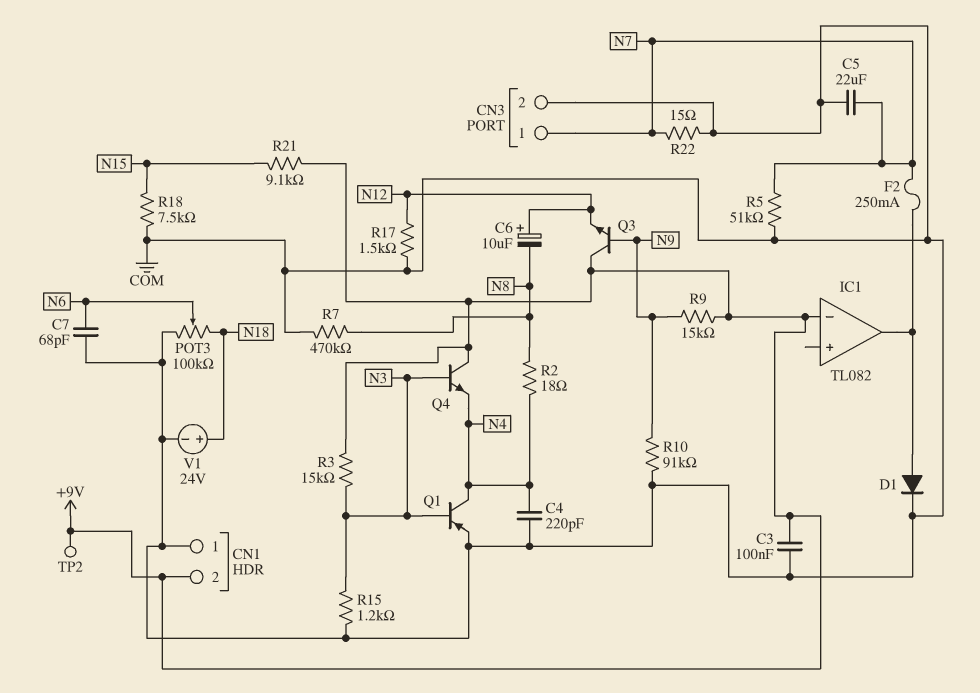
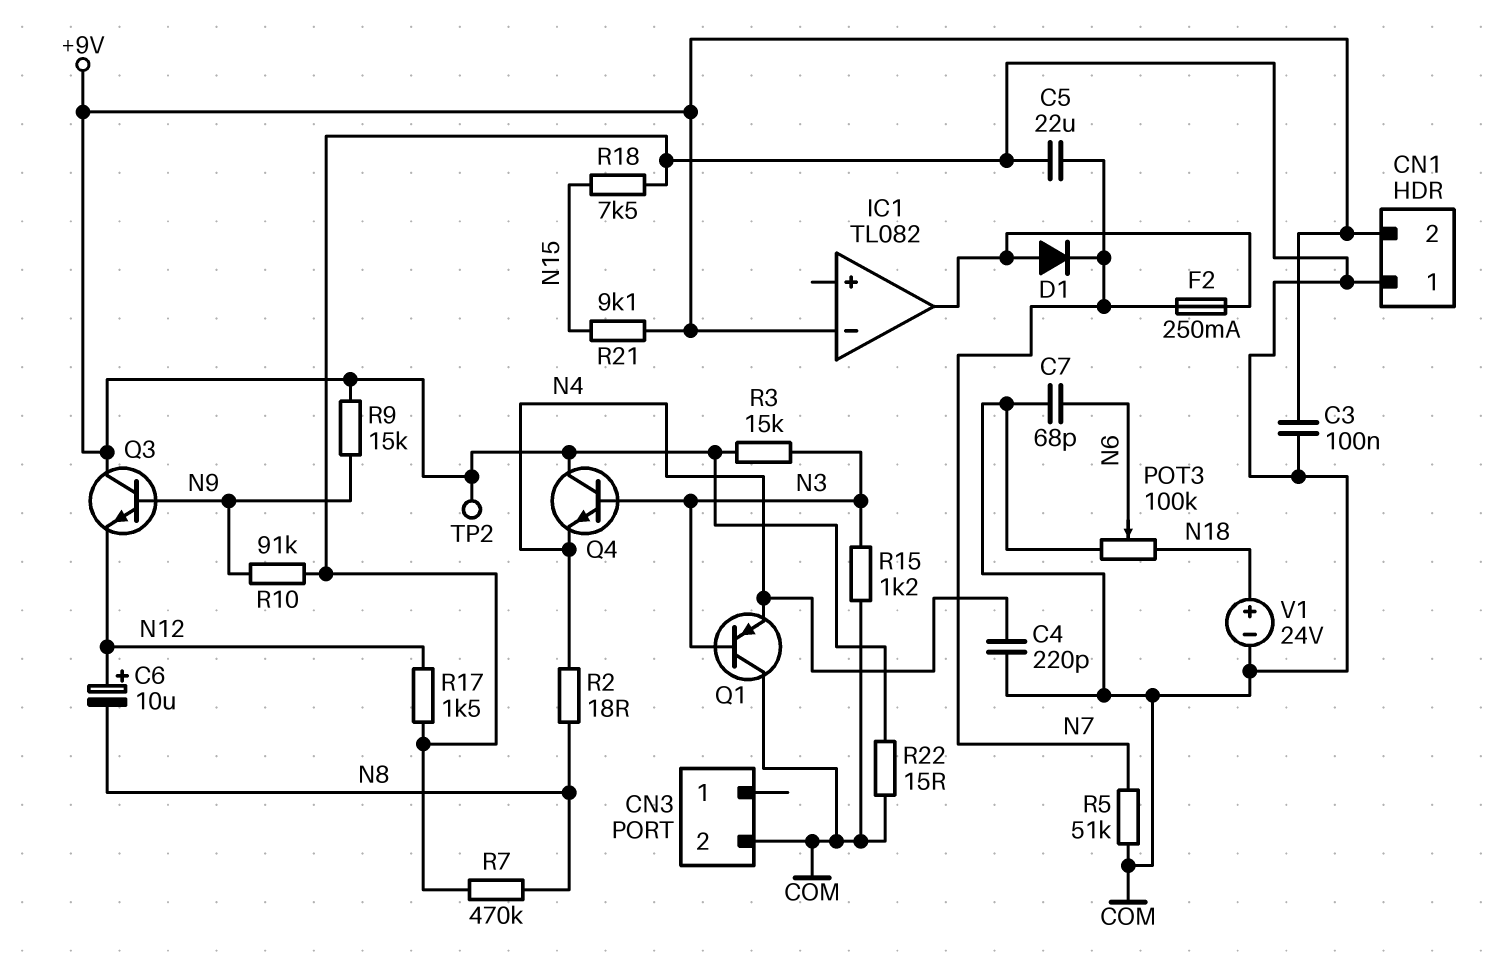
CN3 pin 1: N7 -> none
D1: diode (A IC1/out, K COM) -> diode (A IC1/out, K N7)
Q1: PNP (B N3, C N4, E COM) -> PNP (B N3, C COM, E N4)
R22: 15 (COM, N7) -> 15 (+9V, COM)

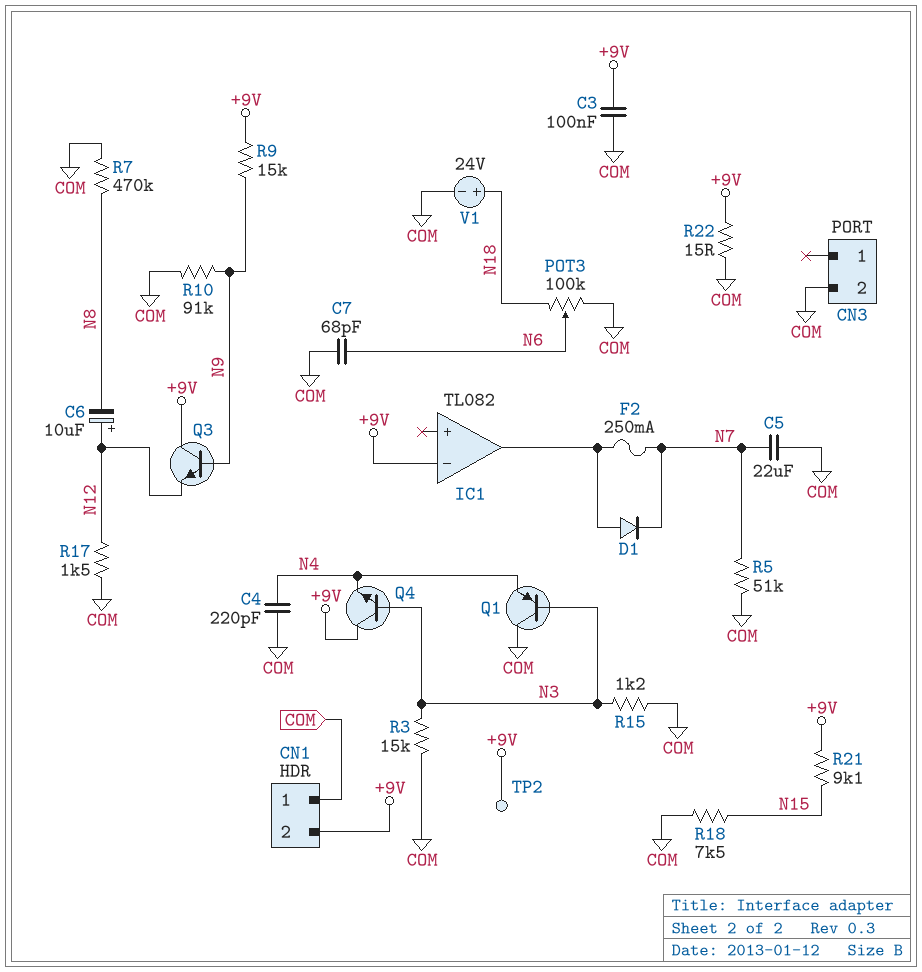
R2: 18 (N4, N8) -> none
R3: 15k (+9V, N3) -> 15k (COM, N3)

